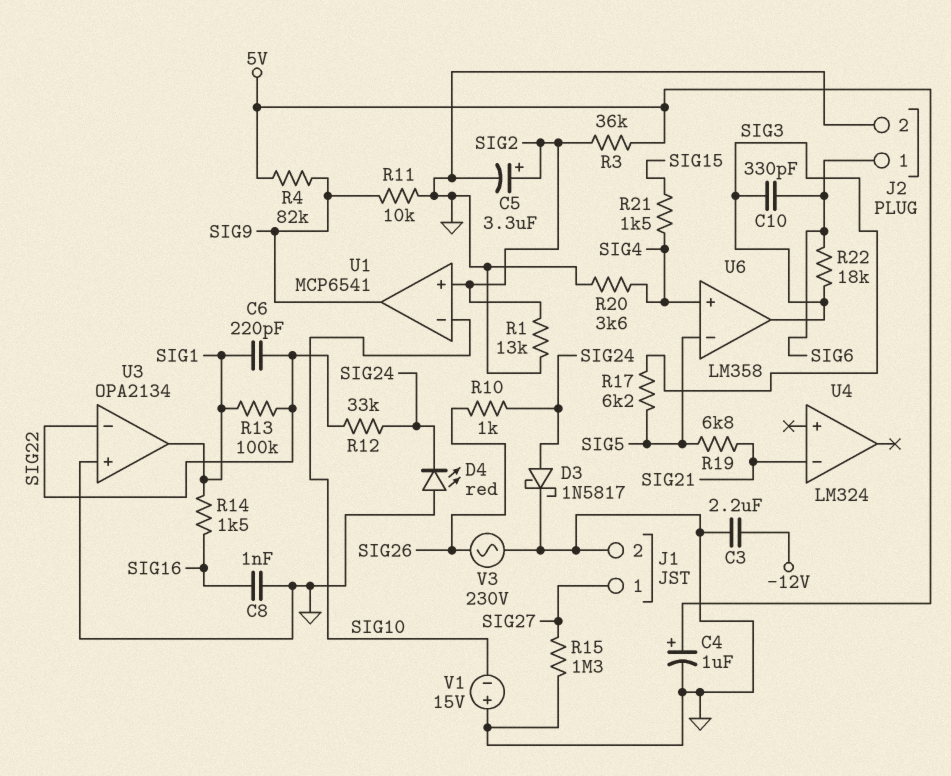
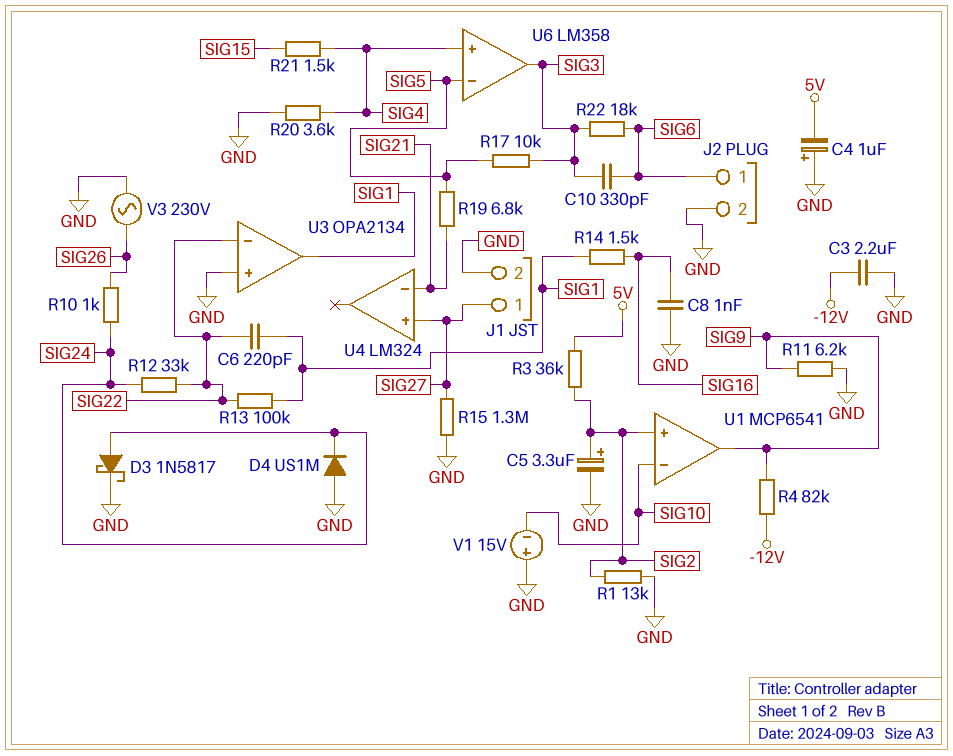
C4: 1uF (plus 5V, minus GND) -> 1uF (plus GND, minus 5V)
D4: LED red (A GND, K SIG24) -> diode US1M (A GND, K SIG24)
R4: 82k (5V, SIG9) -> 82k (-12V, SIG9)
R11: 10k (GND, SIG9) -> 6.2k (GND, SIG9)
R17: 6.2k (SIG3, SIG5) -> 10k (SIG3, SIG5)
U4 pin in+: none -> SIG27

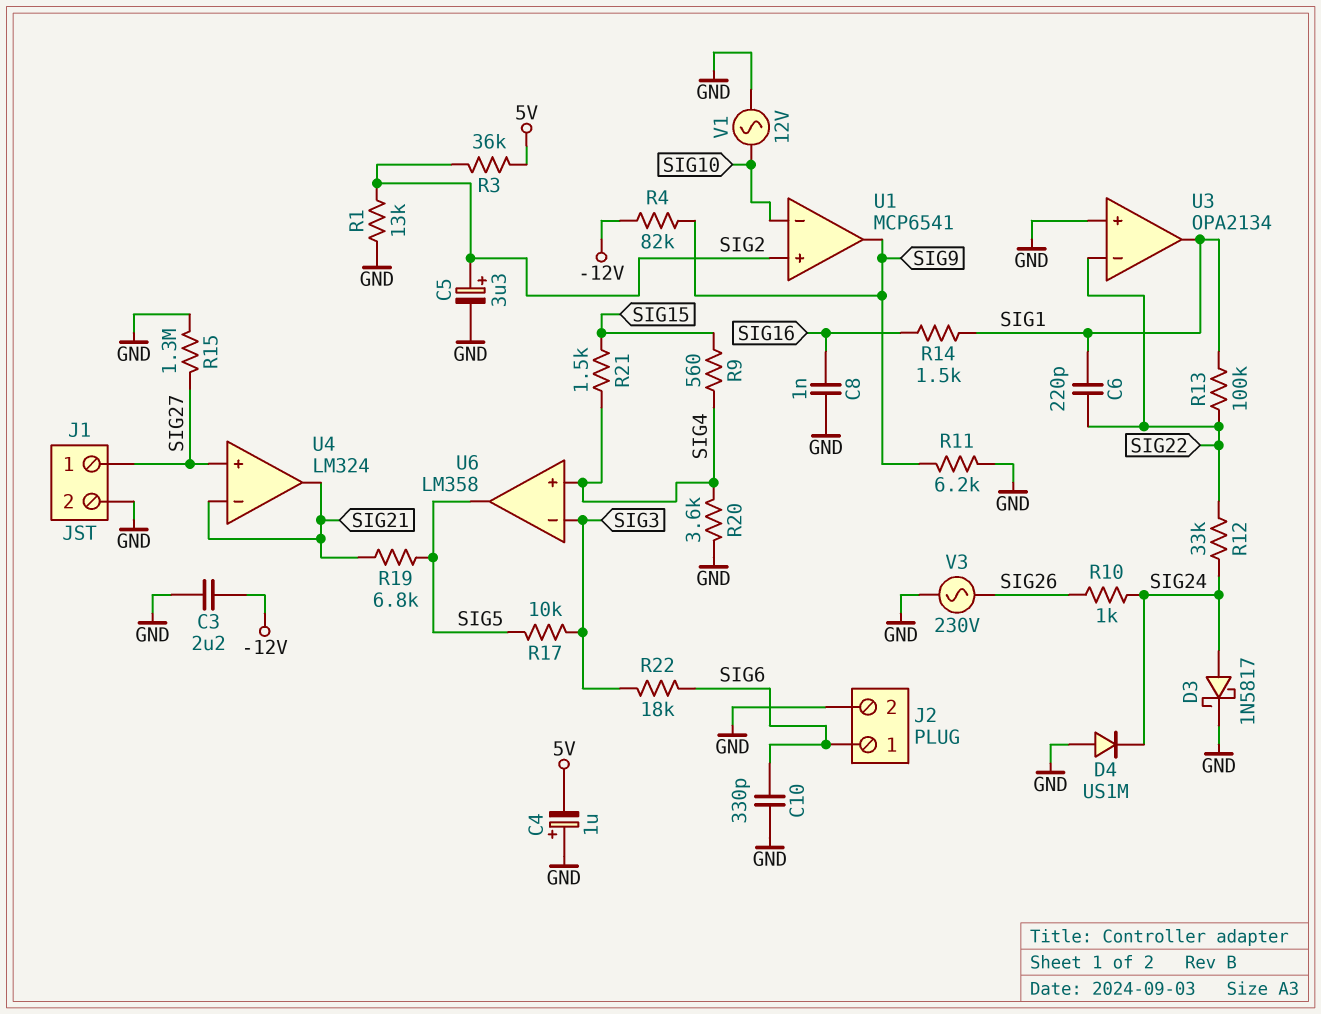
C10: 330pF (SIG3, SIG6) -> 330pF (GND, SIG6)
R9: none -> 560 (SIG4, SIG15)
U4 pin out: none -> SIG21
U6 pin in-: SIG5 -> SIG3
U6 pin out: SIG3 -> SIG5
V1: 15V (plus GND, minus SIG10) -> AC 12V (GND, SIG10)

